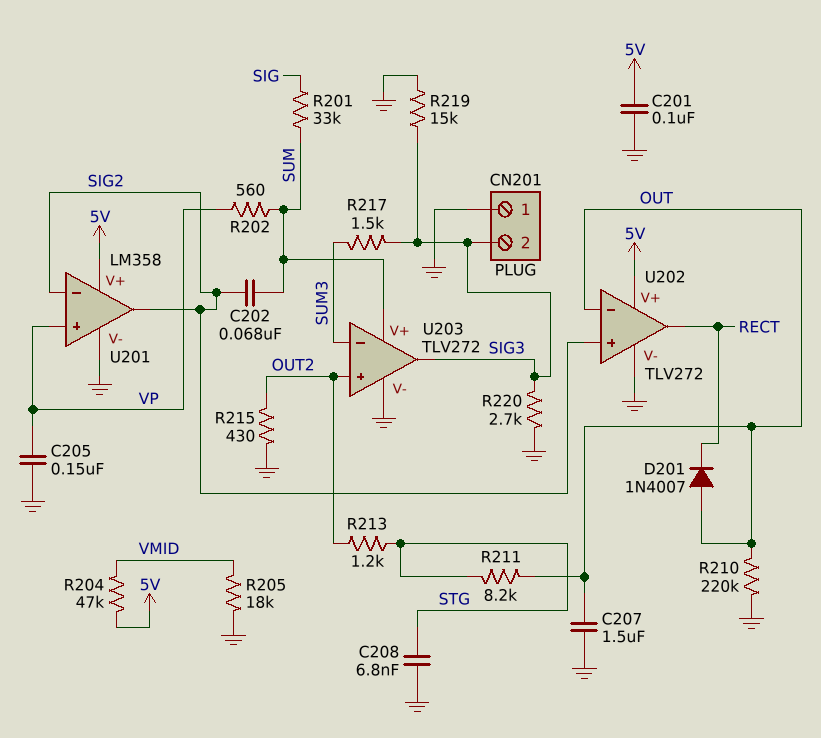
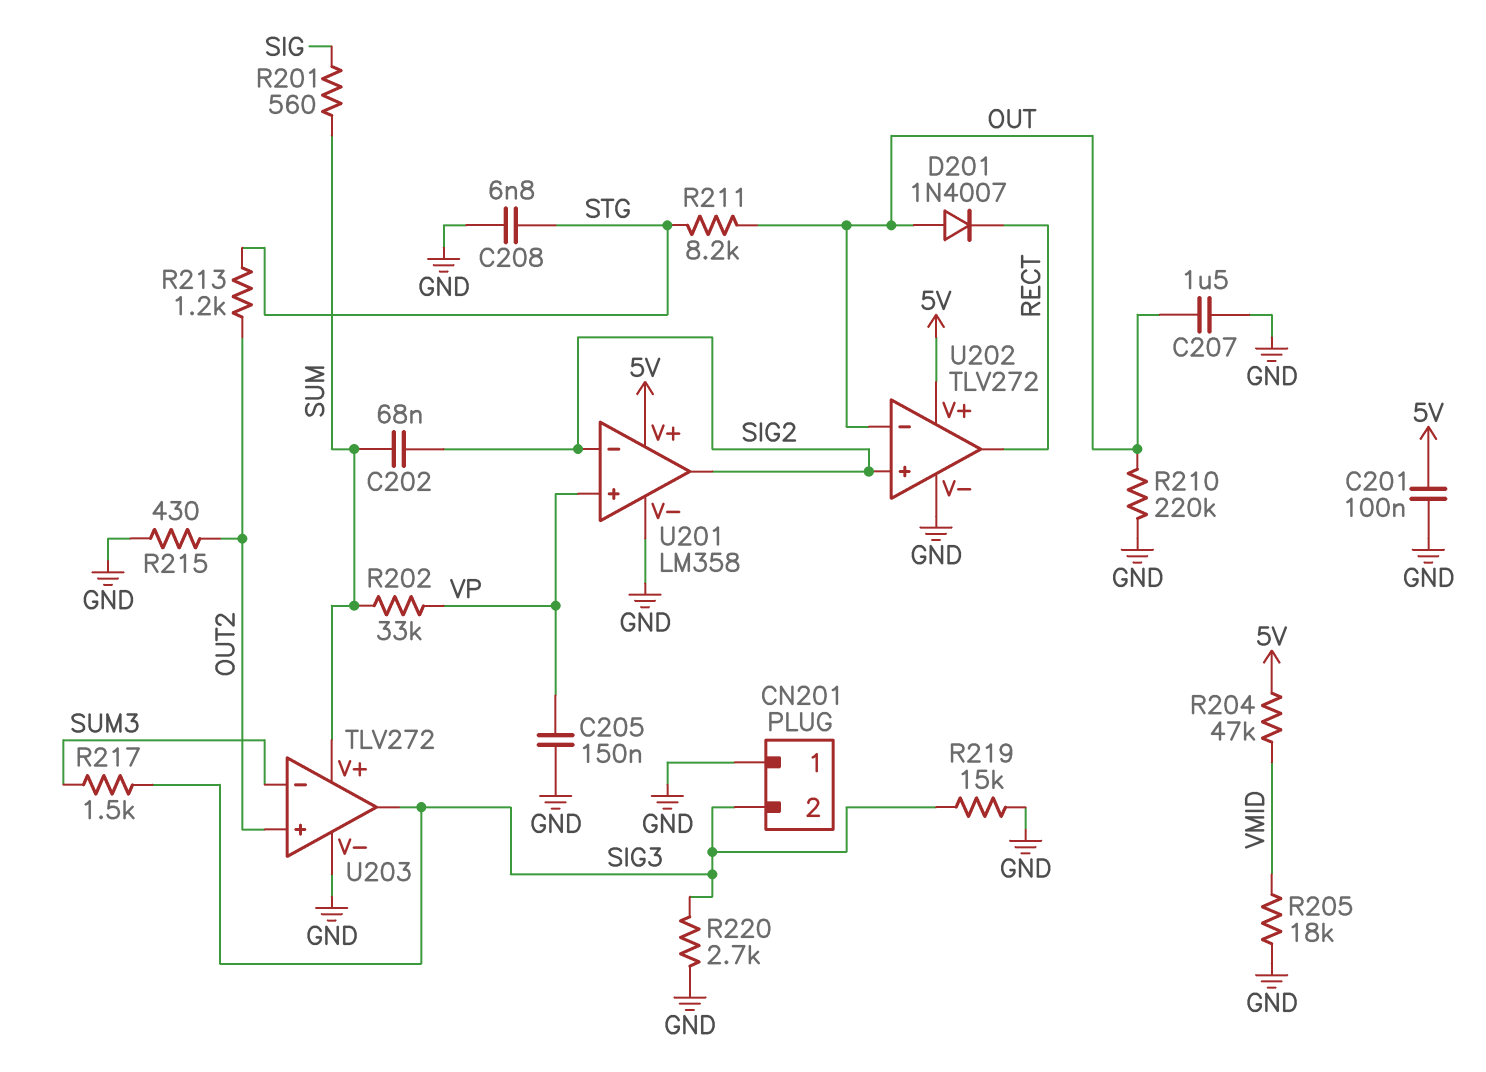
R201: 33k (SIG, SUM) -> 560 (SIG, SUM)
R202: 560 (SUM, VP) -> 33k (SUM, VP)

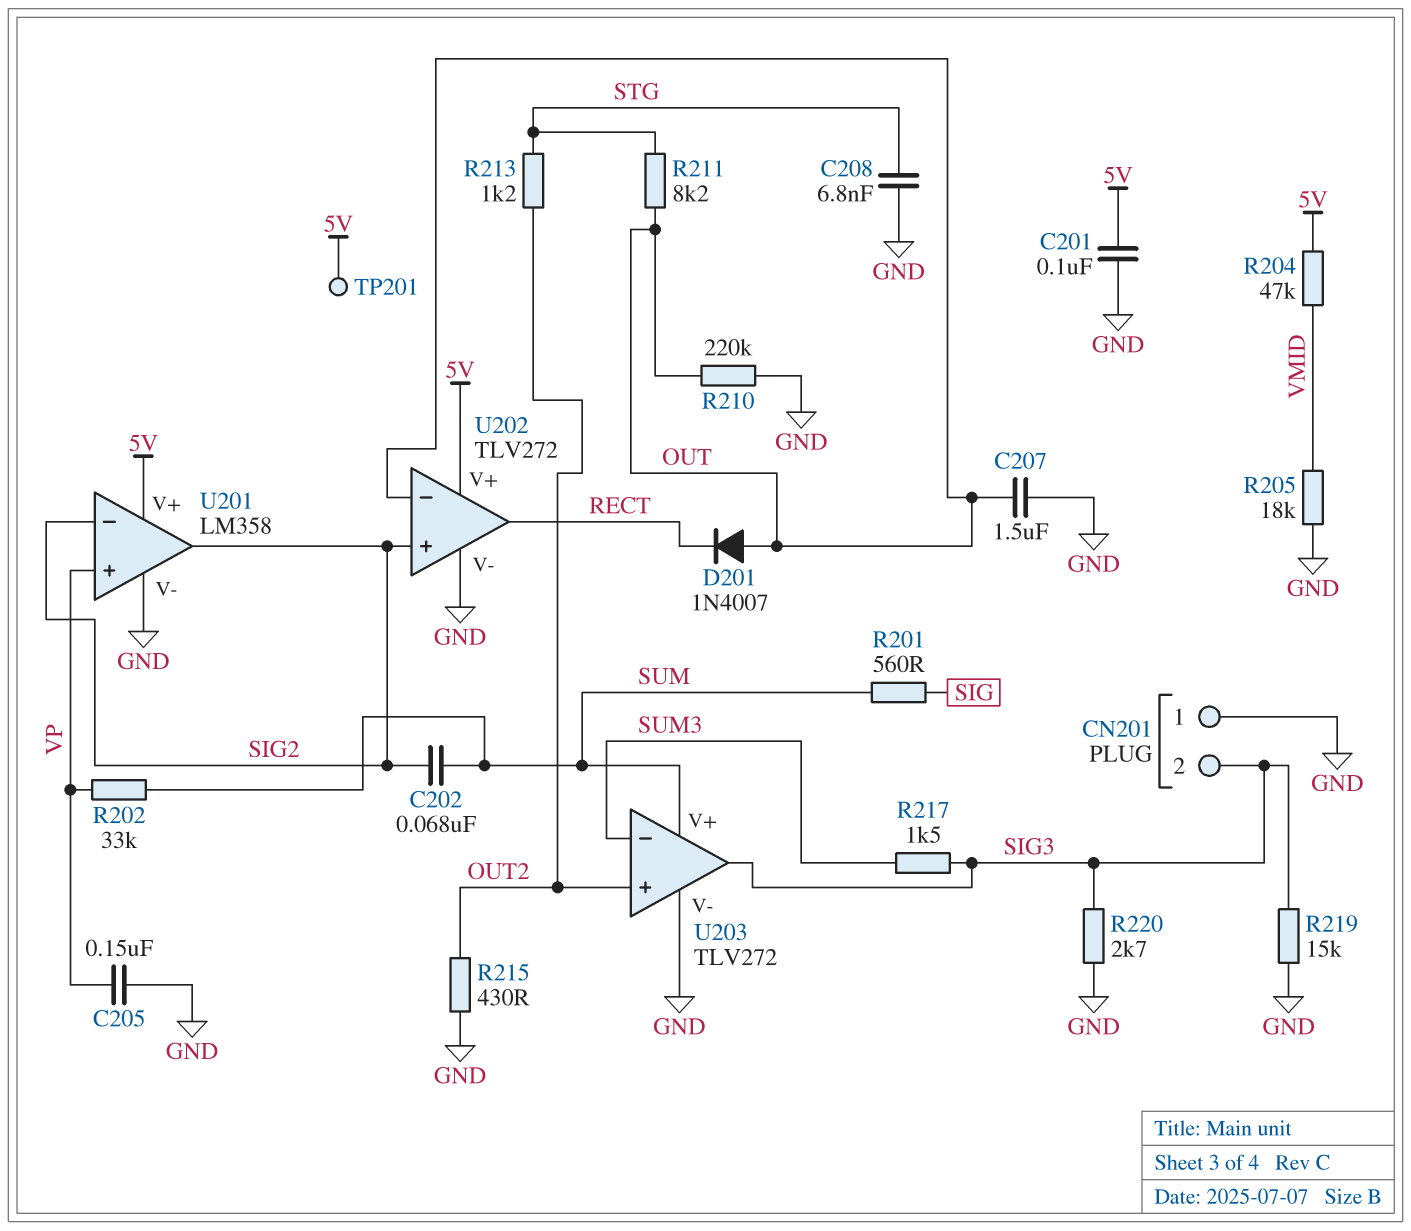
TP201: none -> test point (5V)

